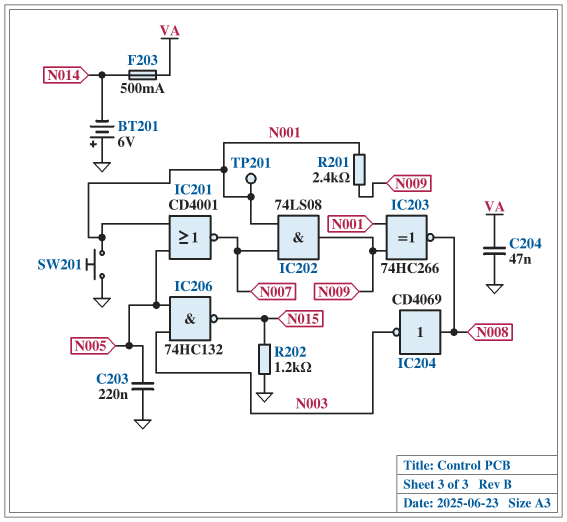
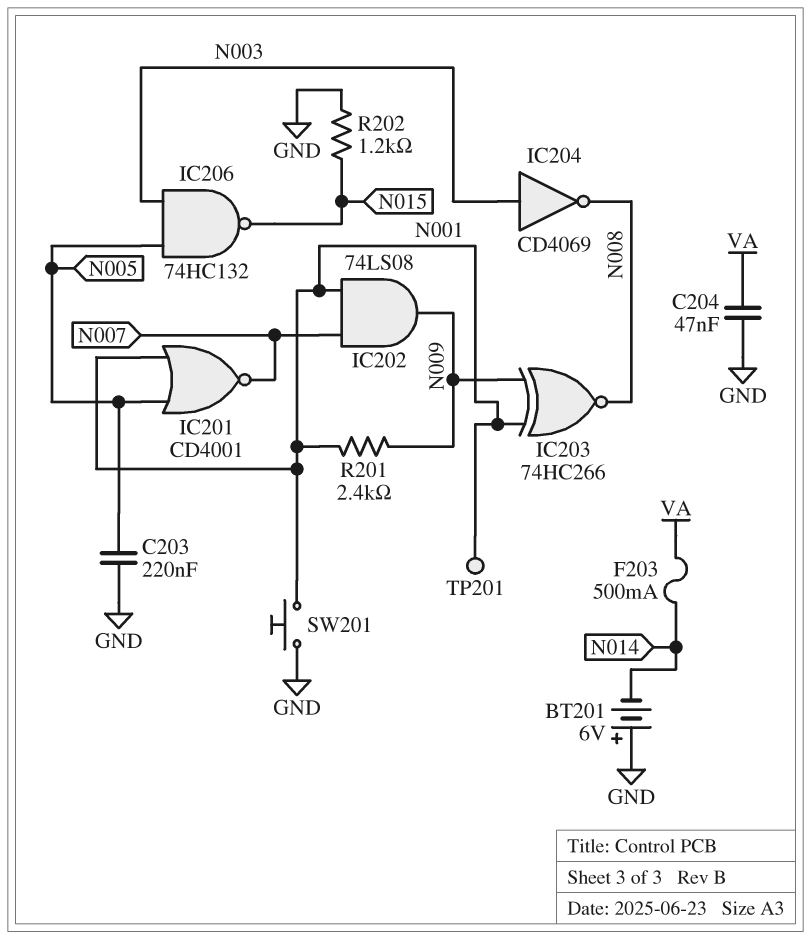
IC204: NOT CD4069 (in N008, out N003) -> NOT CD4069 (in N003, out N008)

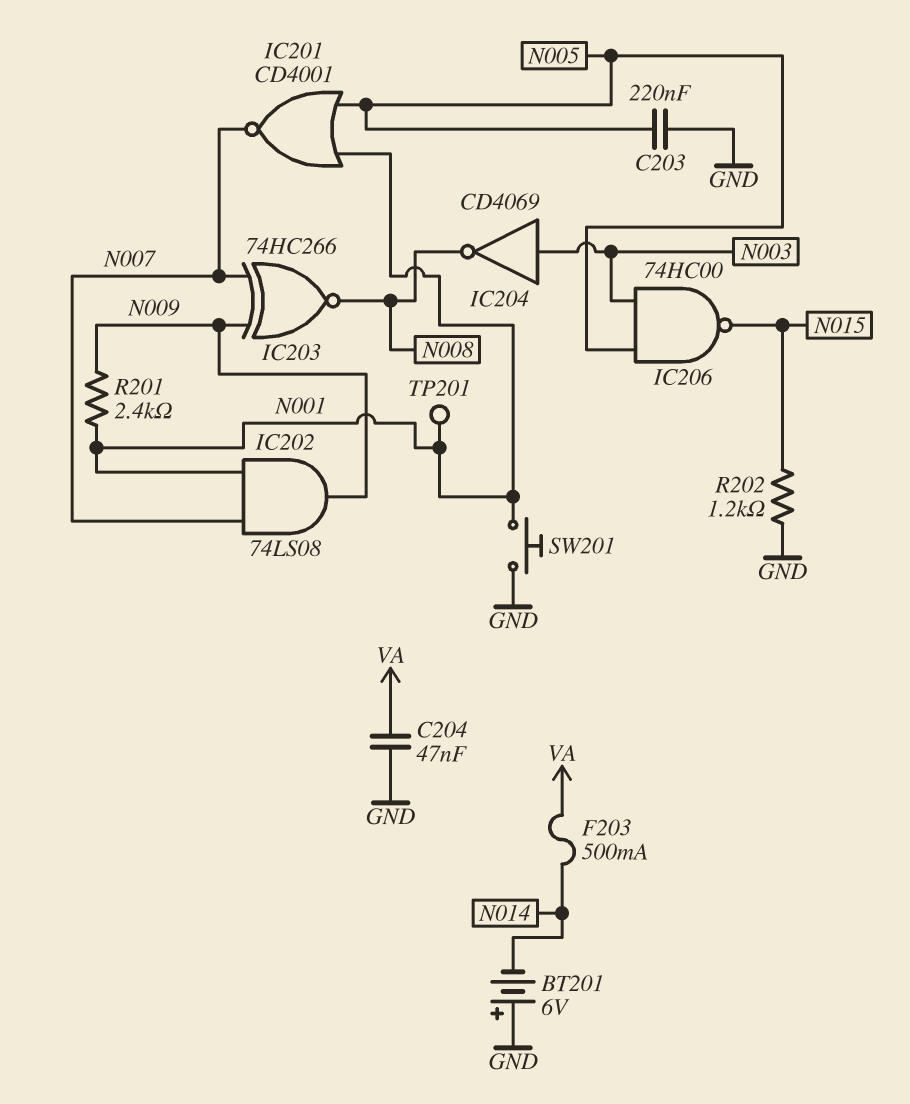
IC203: XNOR 74HC266 (in N001, in N009, out N008) -> XNOR 74HC266 (in N007, in N009, out N008)
IC206: NAND 74HC132 (in N003, in N005, out N015) -> NAND 74HC00 (in N003, in N005, out N015)

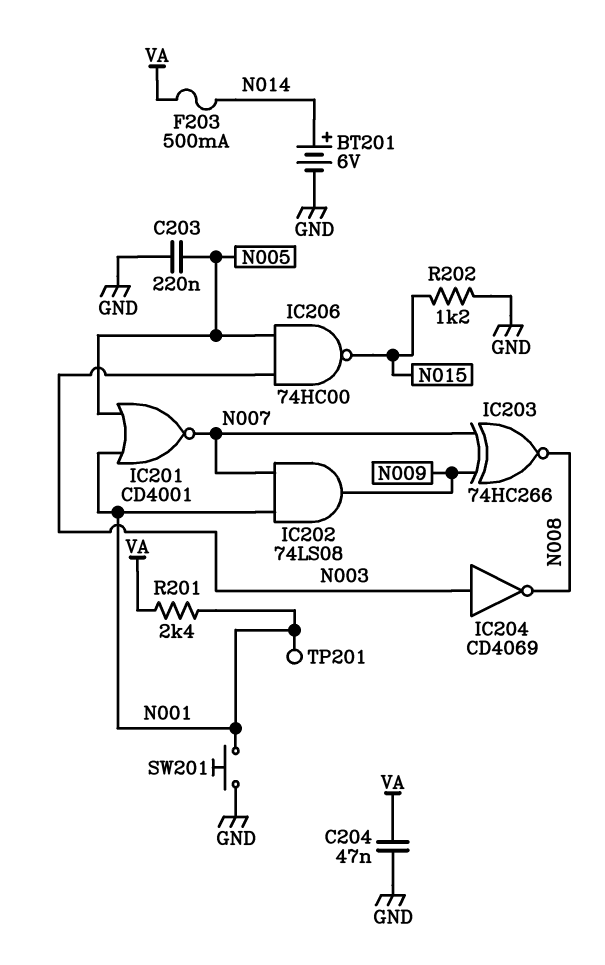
BT201: 6V (plus GND, minus N014) -> 6V (plus N014, minus GND)
R201: 2.4k (N001, N009) -> 2.4k (N001, VA)

